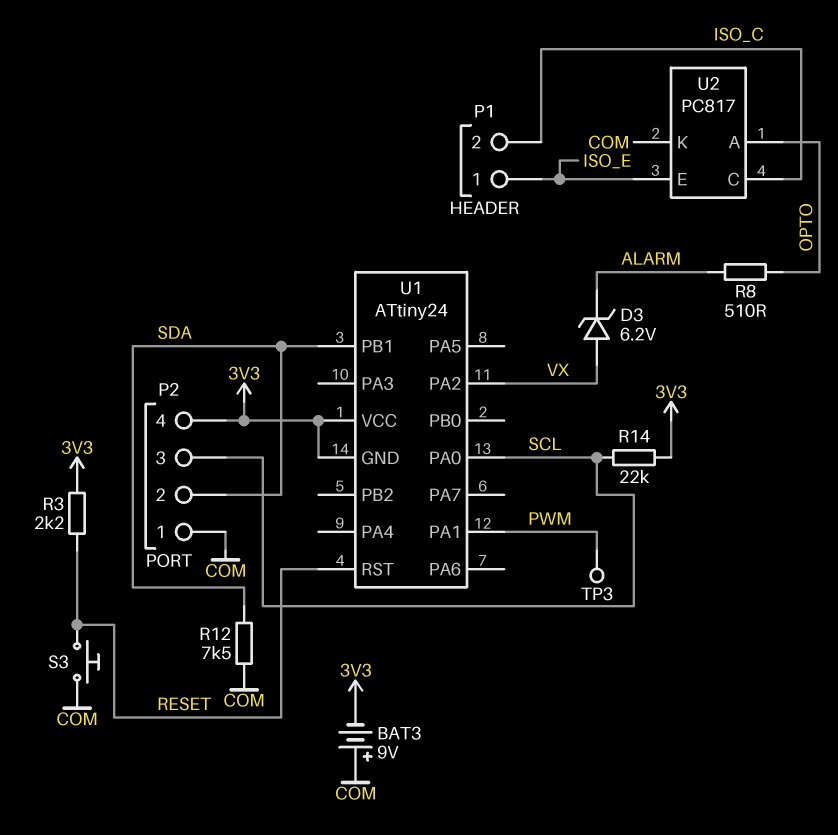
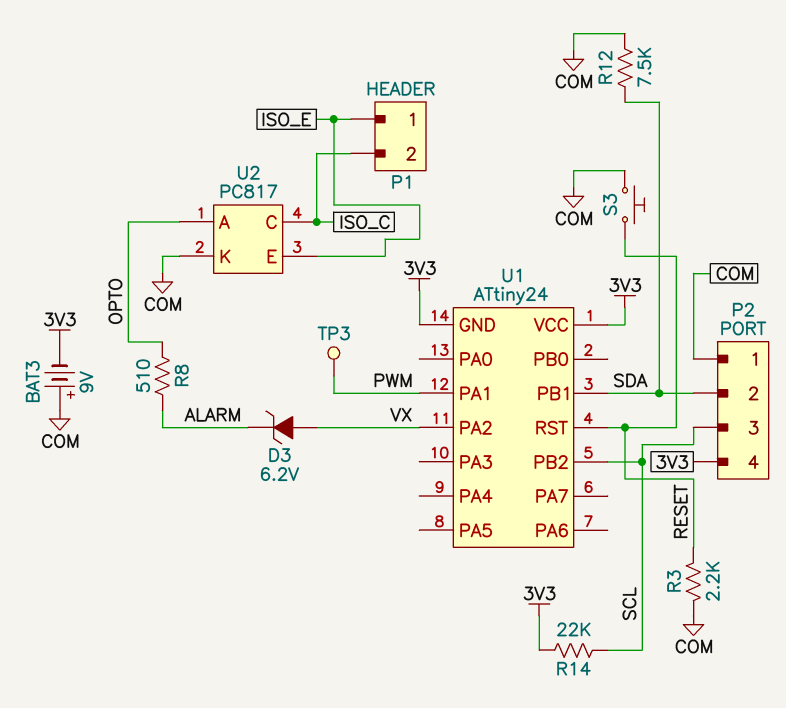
R3: 2.2k (3V3, RESET) -> 2.2k (COM, RESET)
U1 pin PA0: SCL -> none
U1 pin PB2: none -> SCL

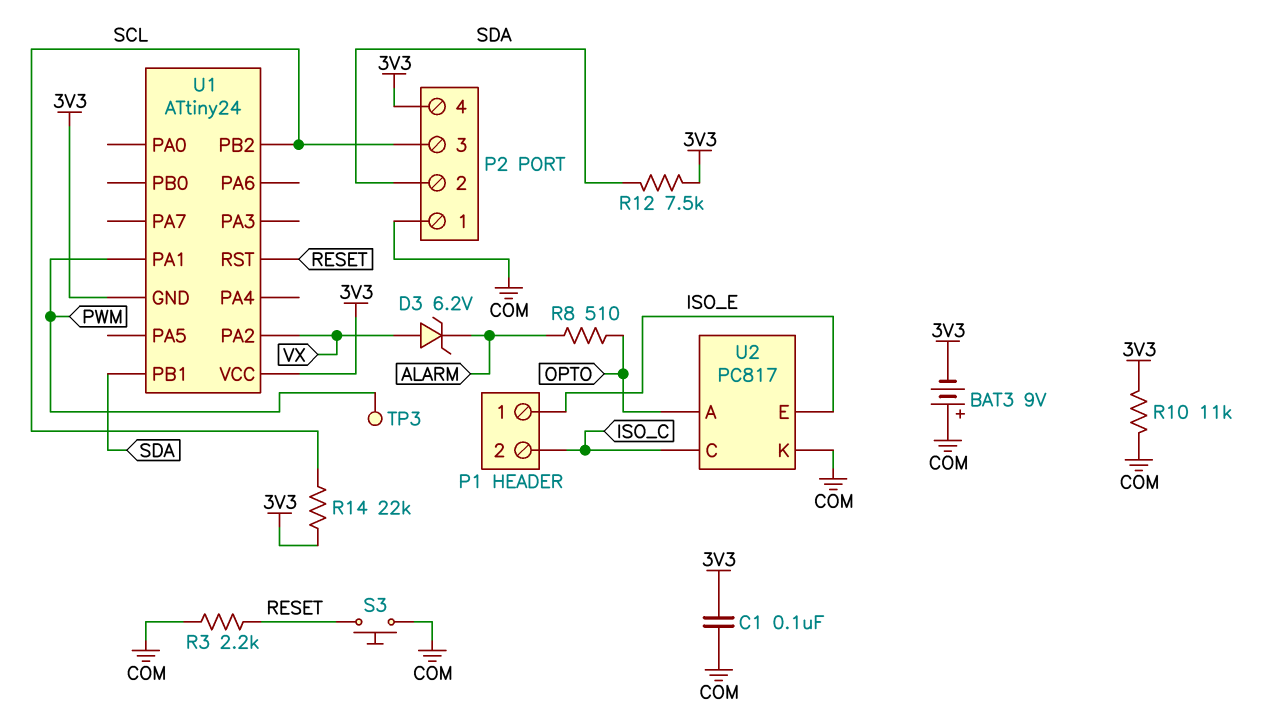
C1: none -> 100nF (3V3, COM)
R10: none -> 11k (3V3, COM)
R12: 7.5k (COM, SDA) -> 7.5k (3V3, SDA)

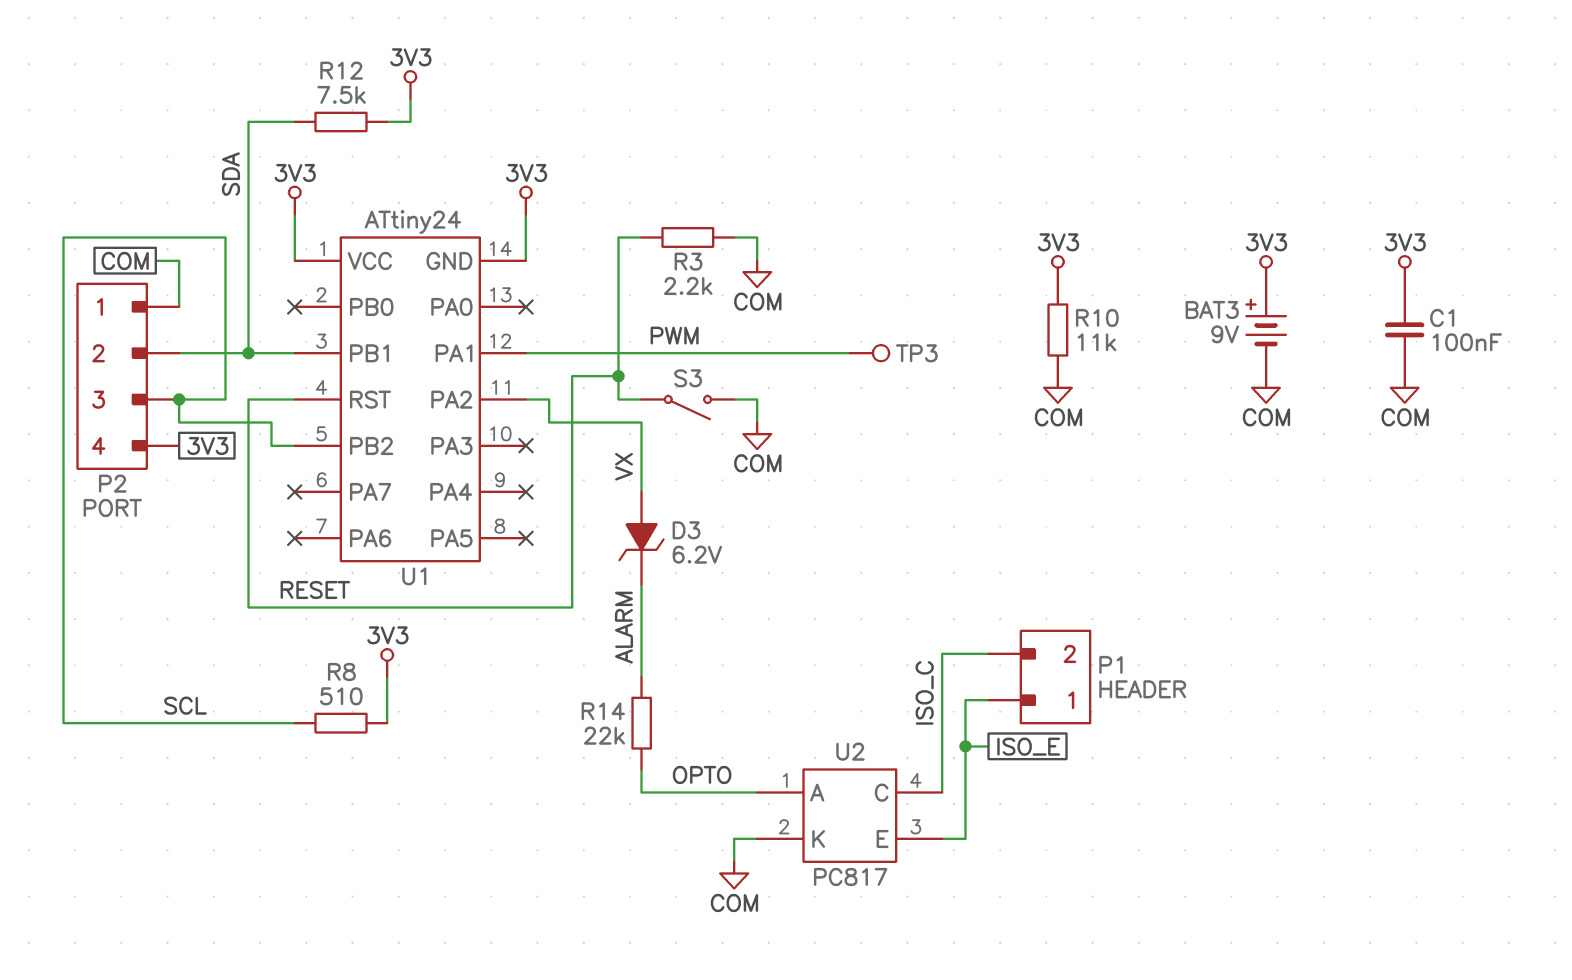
BAT3: 9V (plus COM, minus 3V3) -> 9V (plus 3V3, minus COM)
R8: 510 (ALARM, OPTO) -> 510 (3V3, SCL)
R14: 22k (3V3, SCL) -> 22k (ALARM, OPTO)
S3: button (COM, RESET) -> switch (COM, RESET)

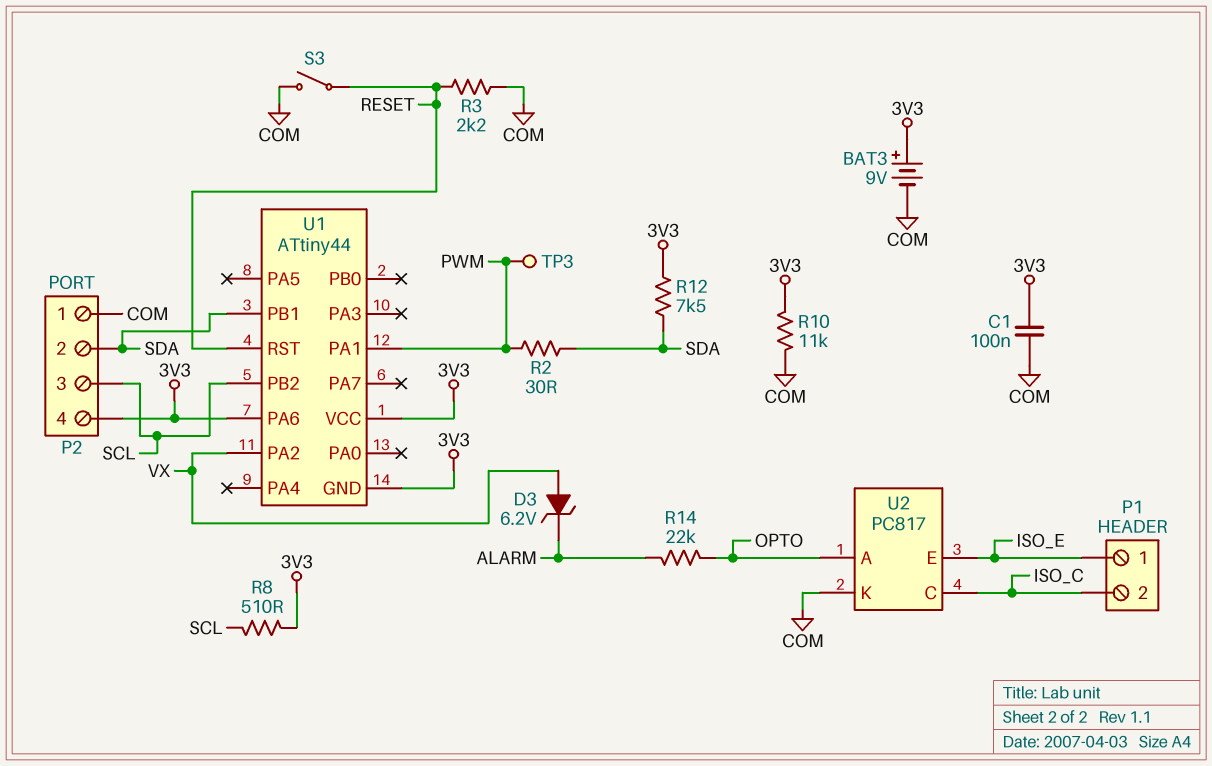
R2: none -> 30 (PWM, SDA)
U1: ATtiny24 -> ATtiny44
U1 pin PA6: none -> 3V3

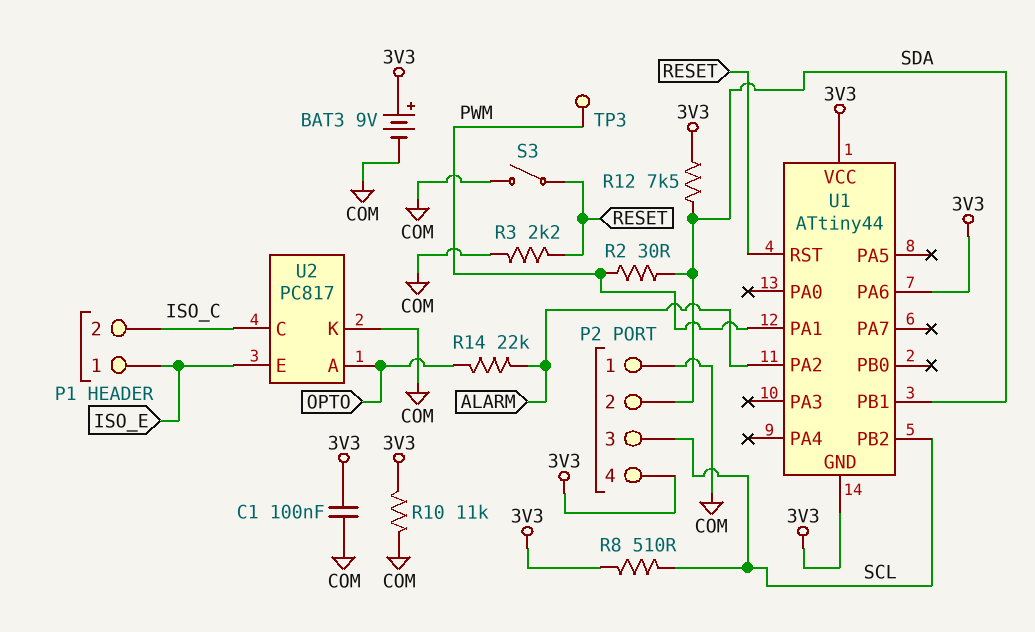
D3: zener 6.2V (A VX, K ALARM) -> none
U1 pin PA2: VX -> ALARM

